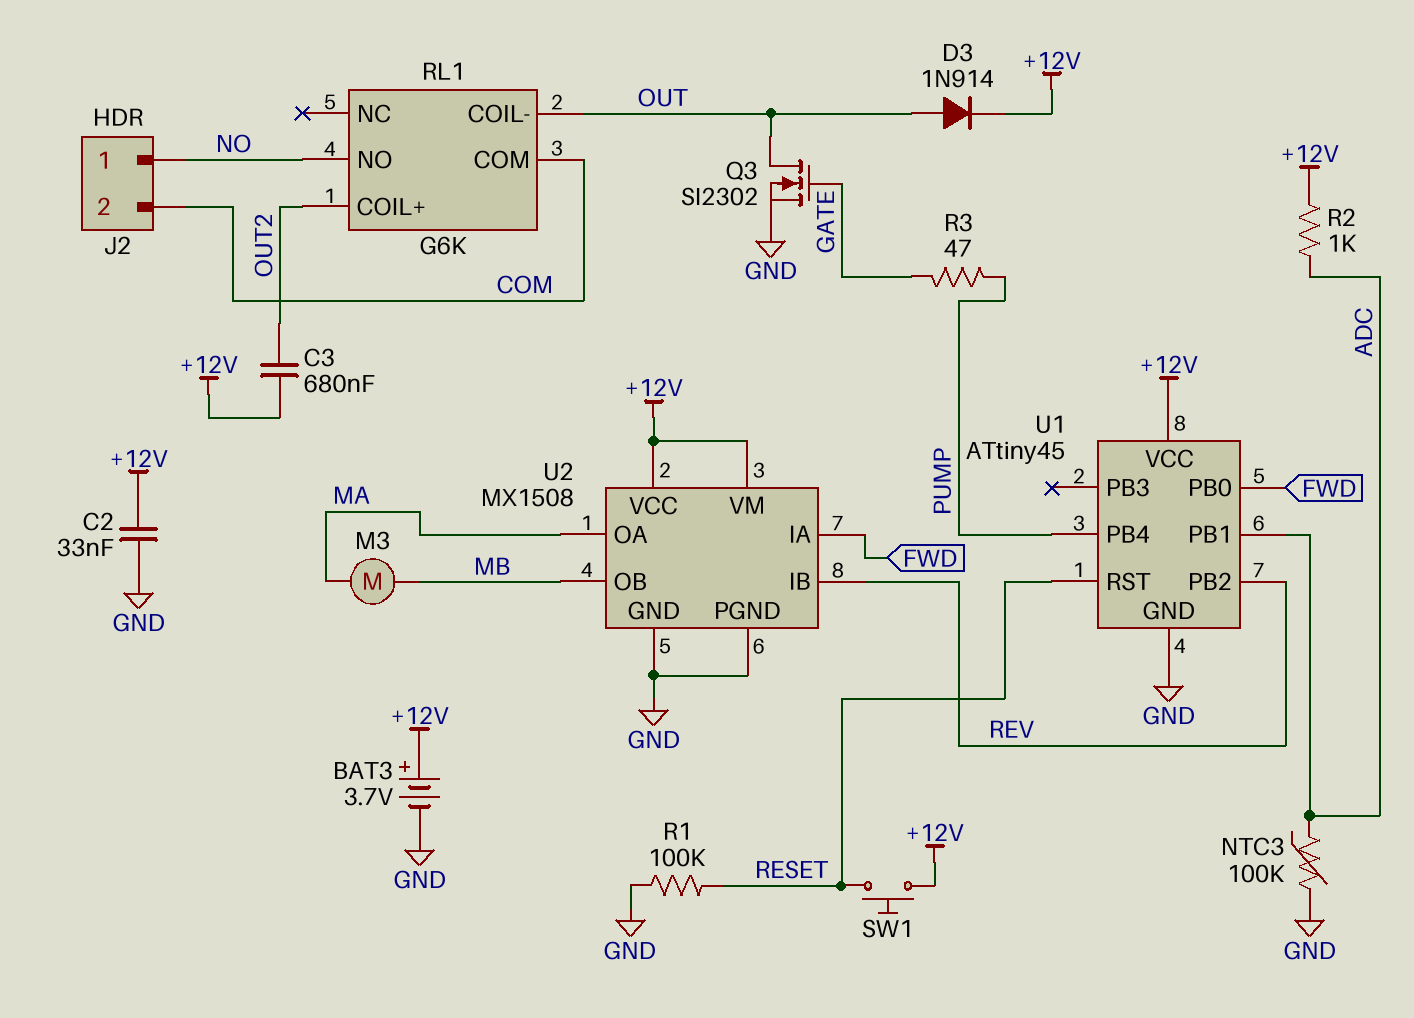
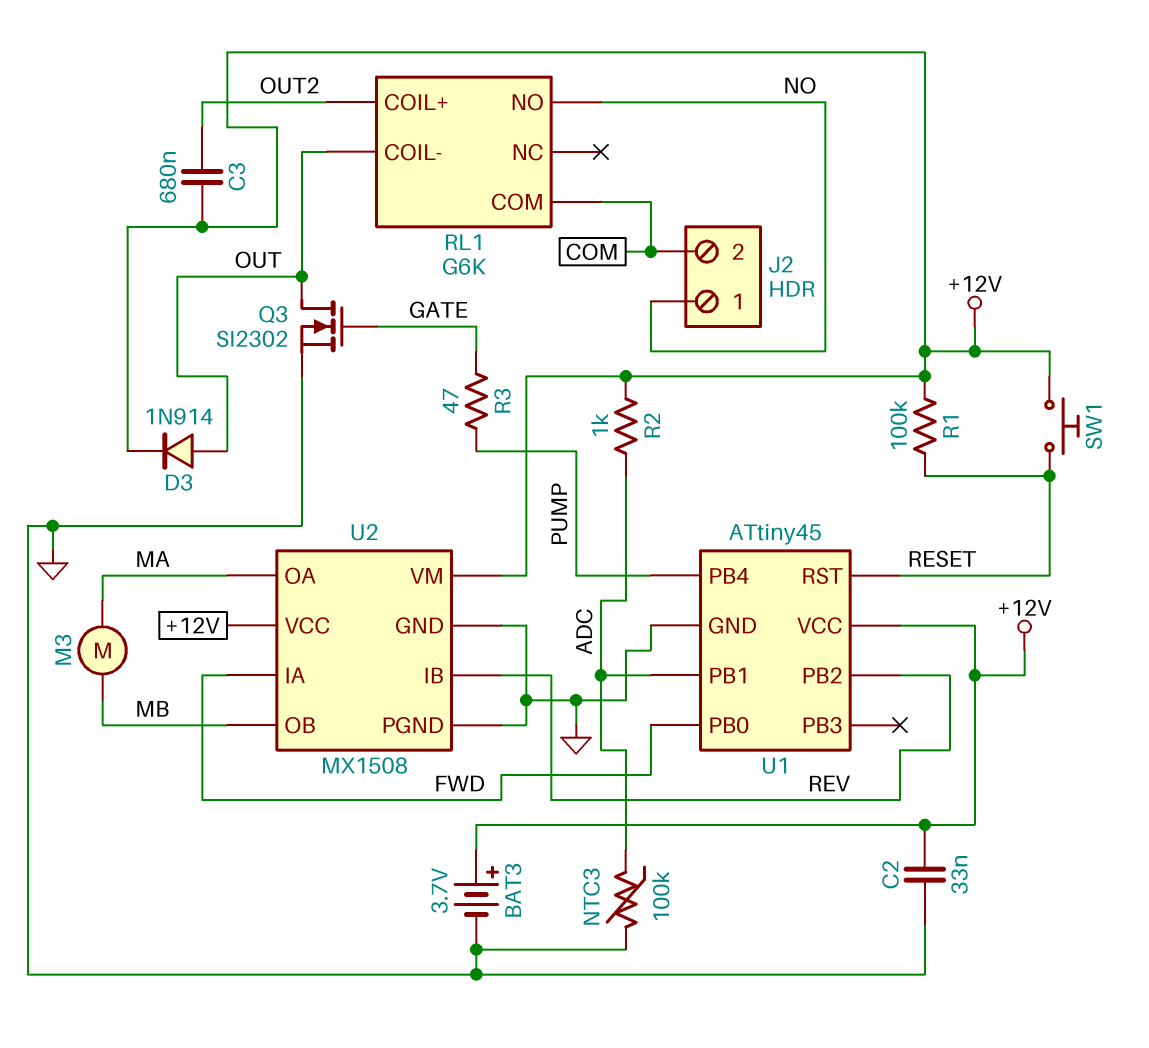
R1: 100k (GND, RESET) -> 100k (+12V, RESET)

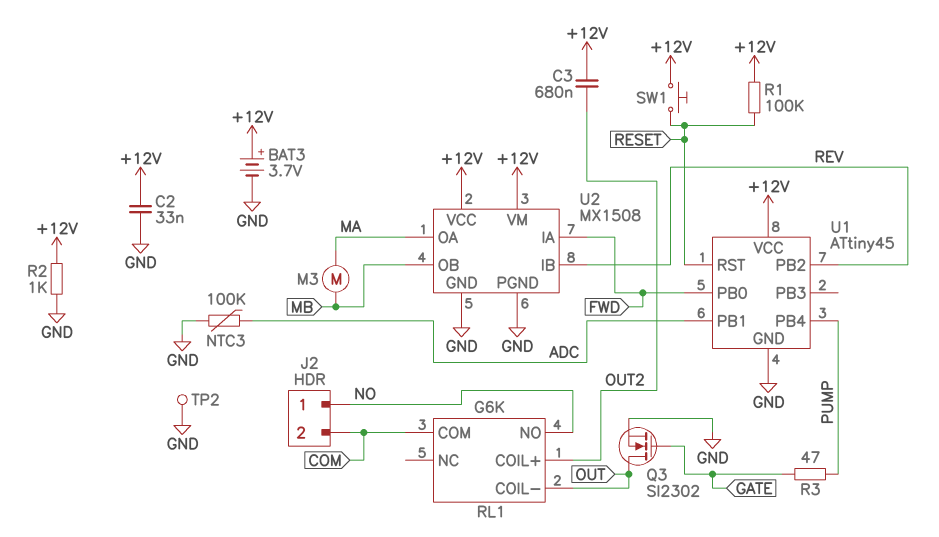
D3: diode 1N914 (A OUT, K +12V) -> none
R2: 1k (+12V, ADC) -> 1k (+12V, GND)
TP2: none -> test point (GND)

